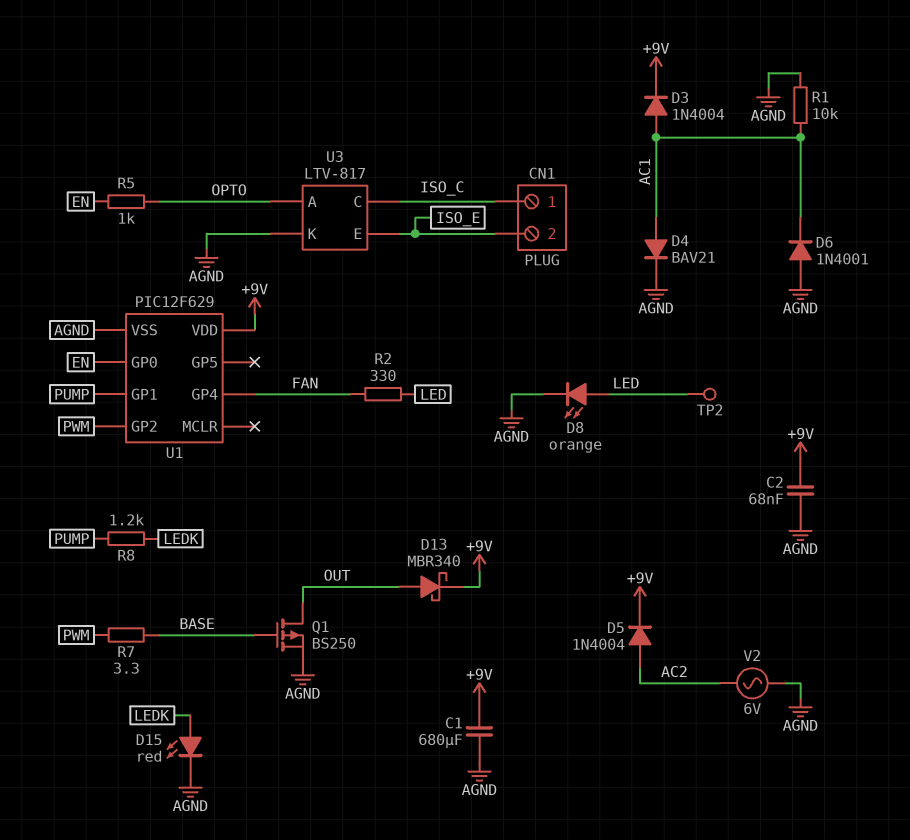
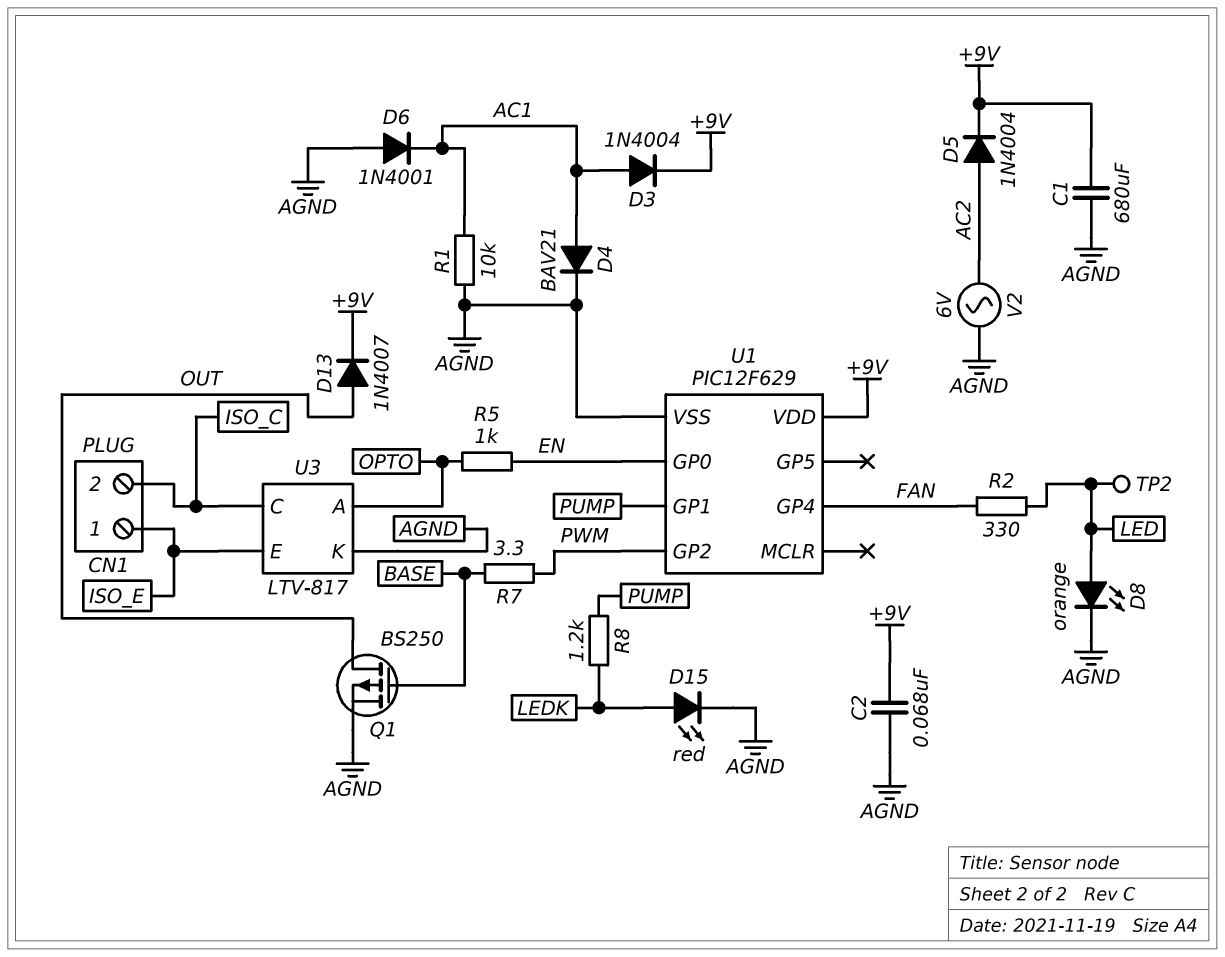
CN1 pin 1: ISO_C -> ISO_E
CN1 pin 2: ISO_E -> ISO_C
D13: schottky MBR340 (A OUT, K +9V) -> diode 1N4007 (A OUT, K +9V)

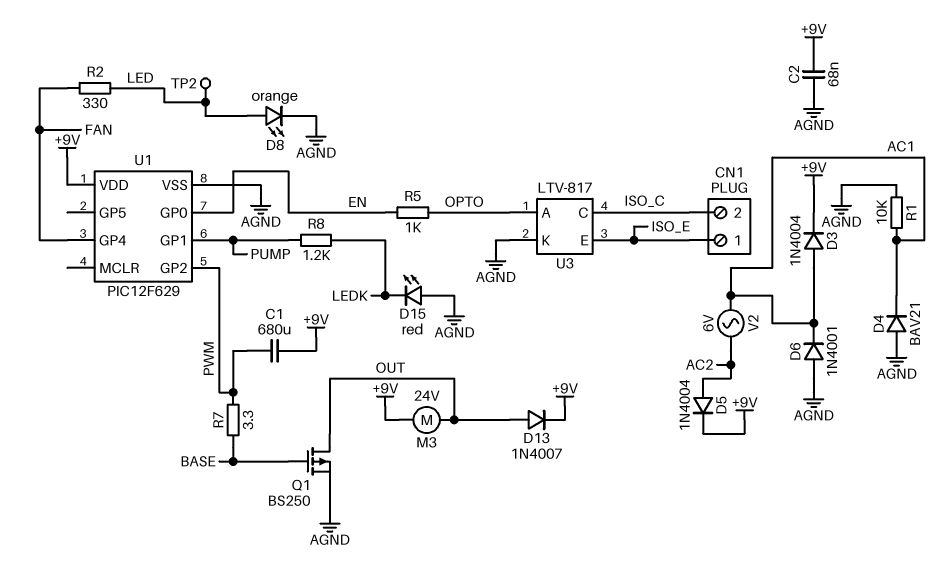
C1: 680uF (+9V, AGND) -> 680uF (+9V, PWM)
D4: diode BAV21 (A AC1, K AGND) -> diode BAV21 (A AGND, K AC1)
D15: LED red (A LEDK, K AGND) -> LED red (A AGND, K LEDK)
M3: none -> motor 24V (+9V, OUT)
V2: AC 6V (AC2, AGND) -> AC 6V (AC1, AC2)

